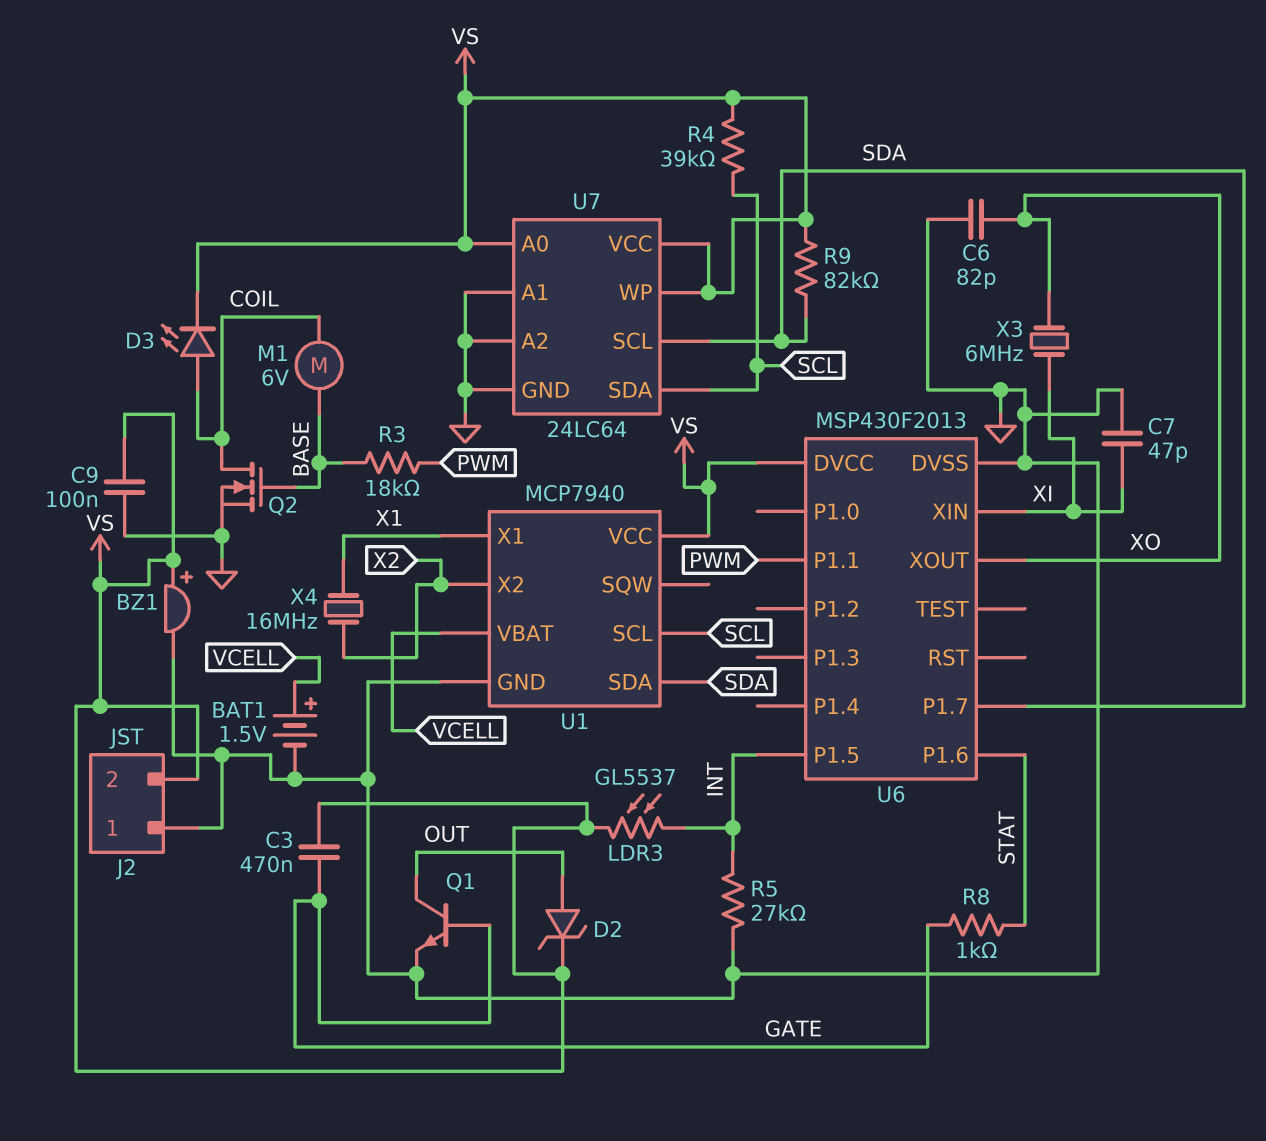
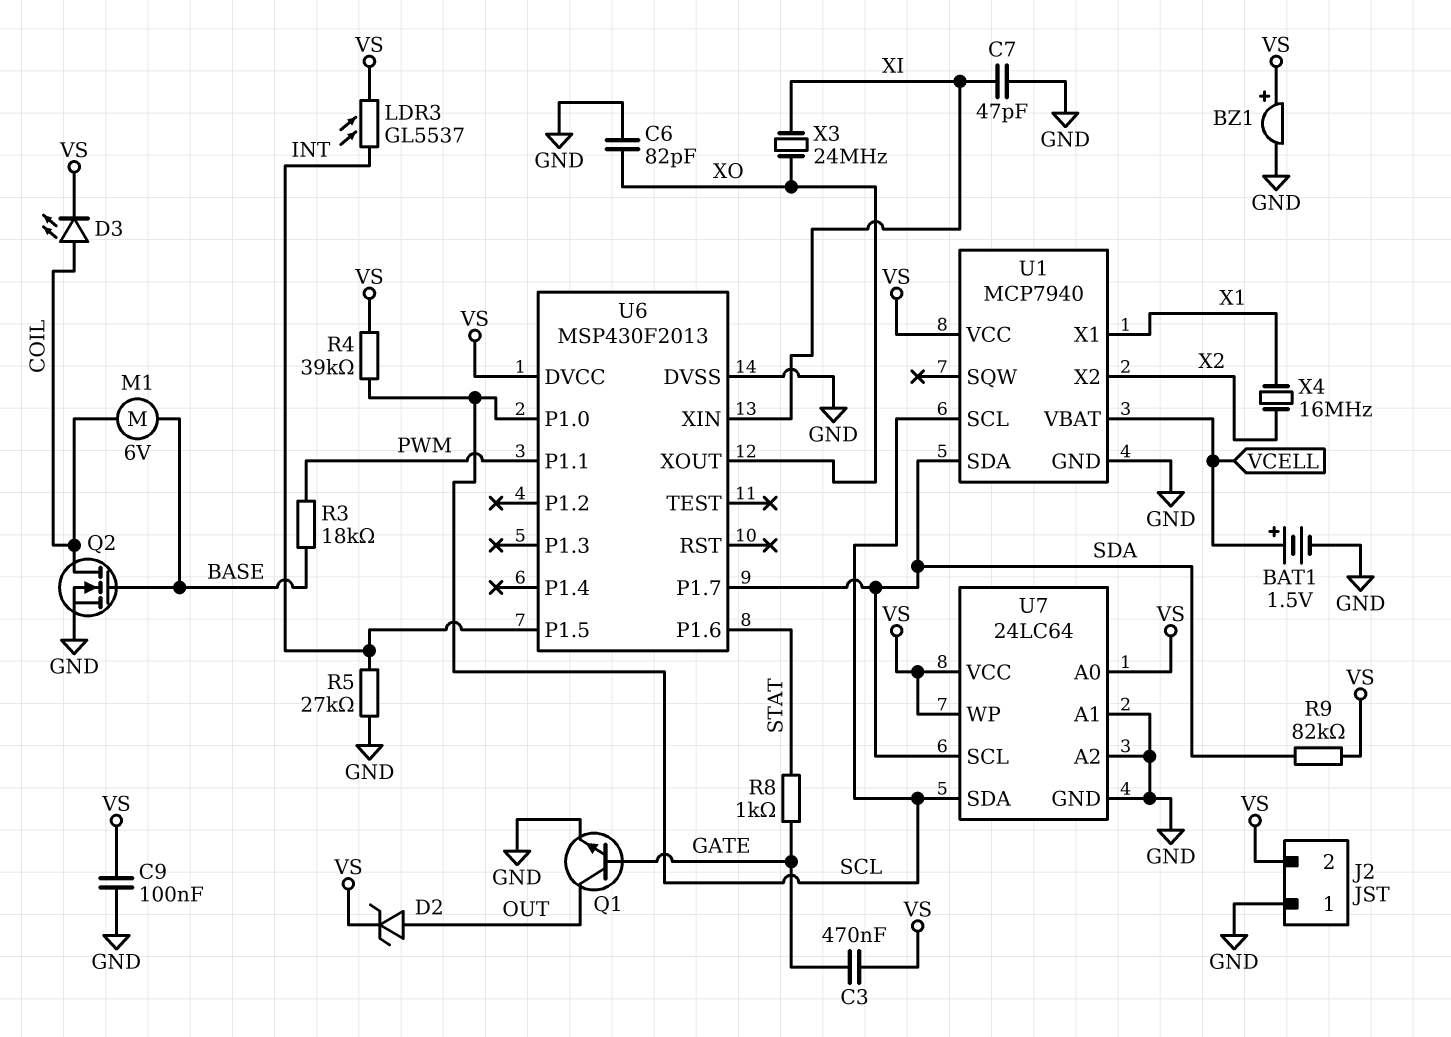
U6 pin P1.0: none -> SCL
X3: 6MHz (XI, XO) -> 24MHz (XI, XO)

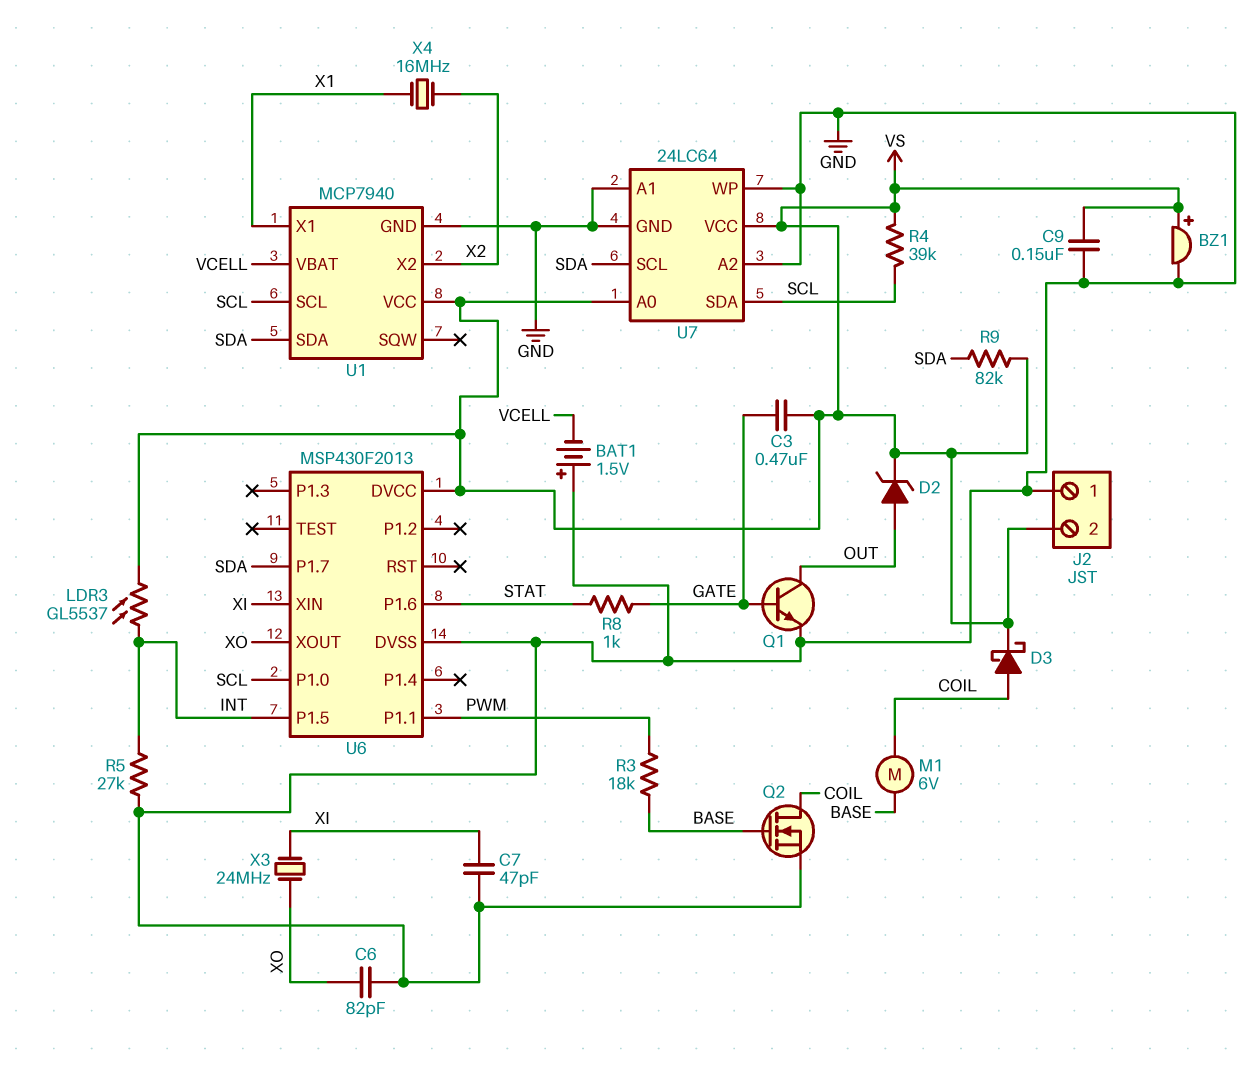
BAT1: 1.5V (plus VCELL, minus GND) -> 1.5V (plus GND, minus VCELL)
C9: 100nF (GND, VS) -> 150nF (GND, VS)
D3: LED (A COIL, K VS) -> schottky (A COIL, K VS)
U7 pin WP: VS -> GND

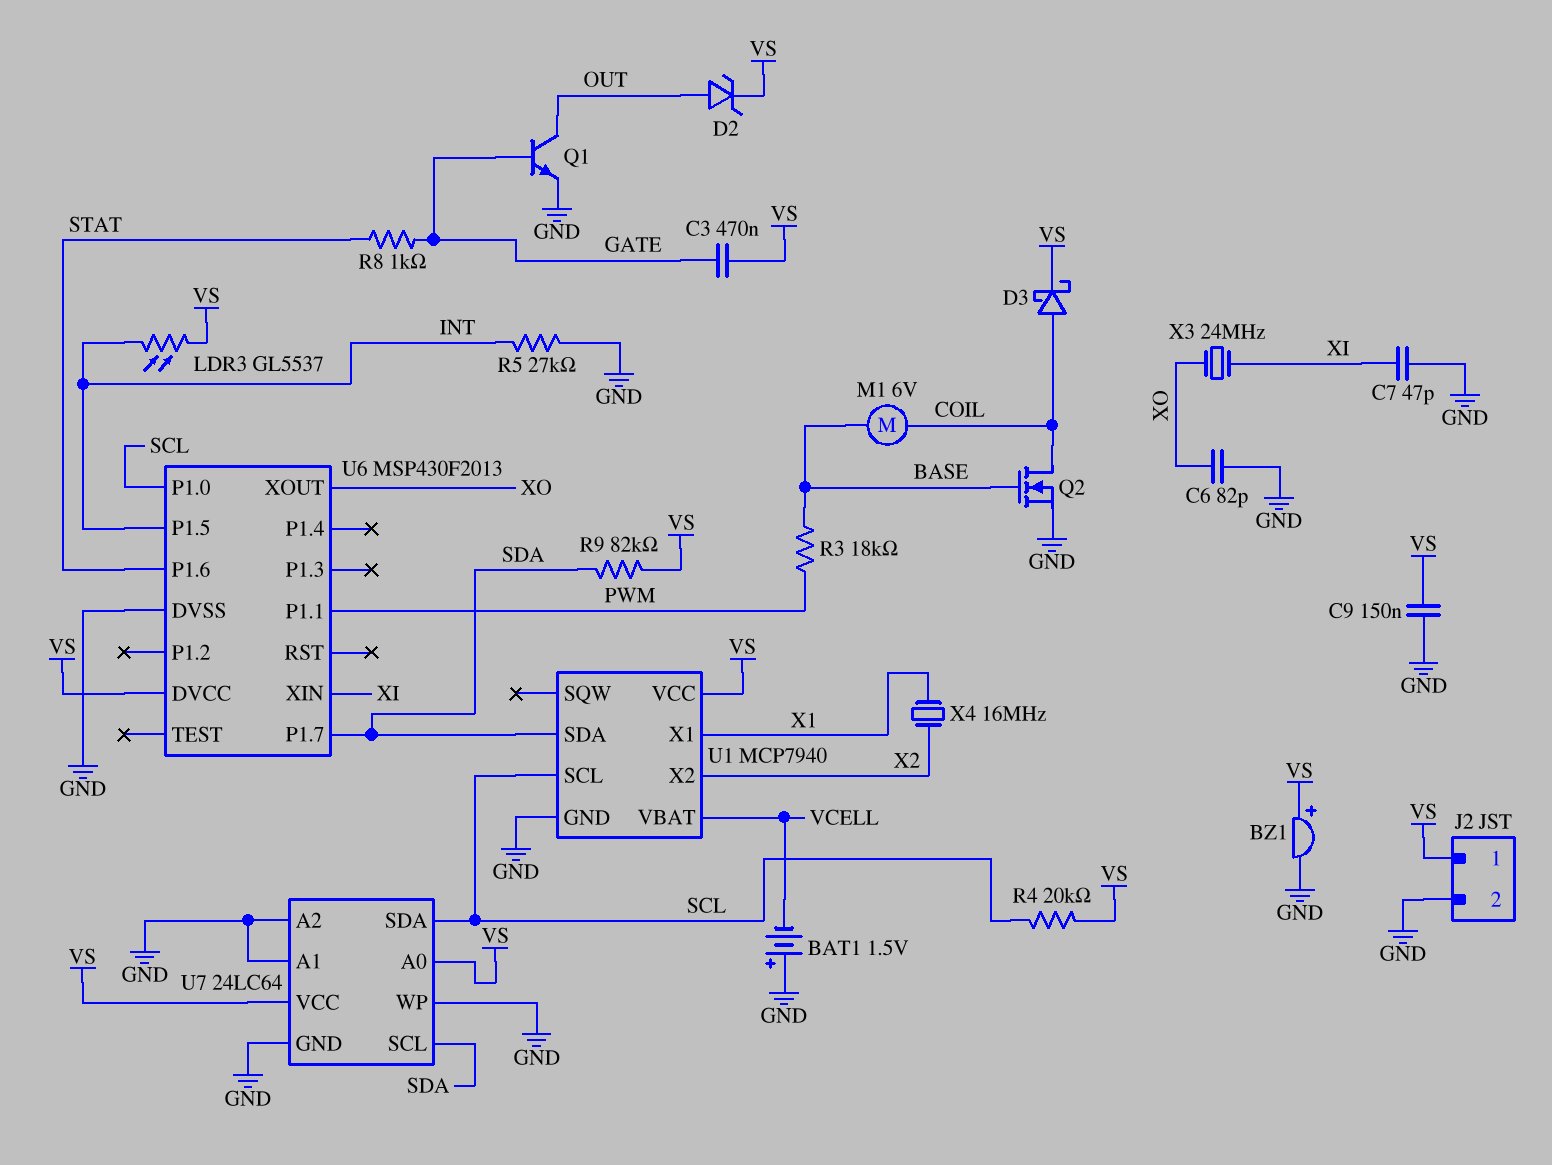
J2 pin 1: GND -> VS
J2 pin 2: VS -> GND
R4: 39k (SCL, VS) -> 20k (SCL, VS)

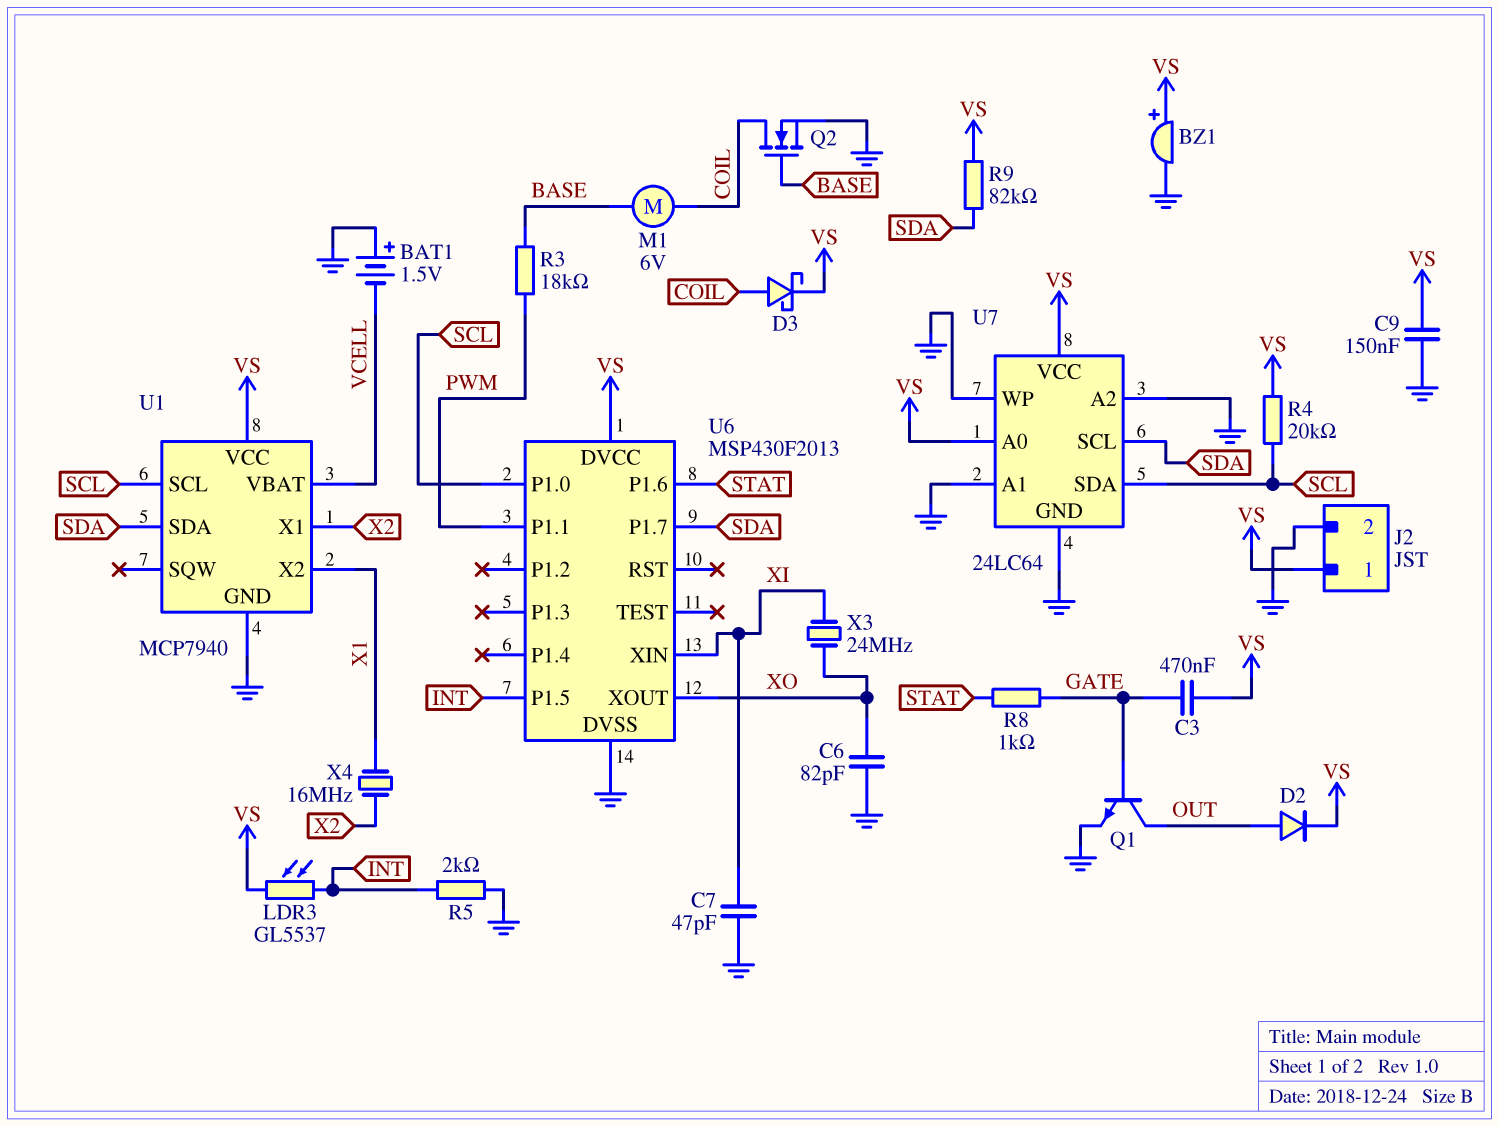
D2: zener (A OUT, K VS) -> diode (A OUT, K VS)
R5: 27k (GND, INT) -> 2k (GND, INT)
U1 pin X1: X1 -> X2
U1 pin X2: X2 -> X1

